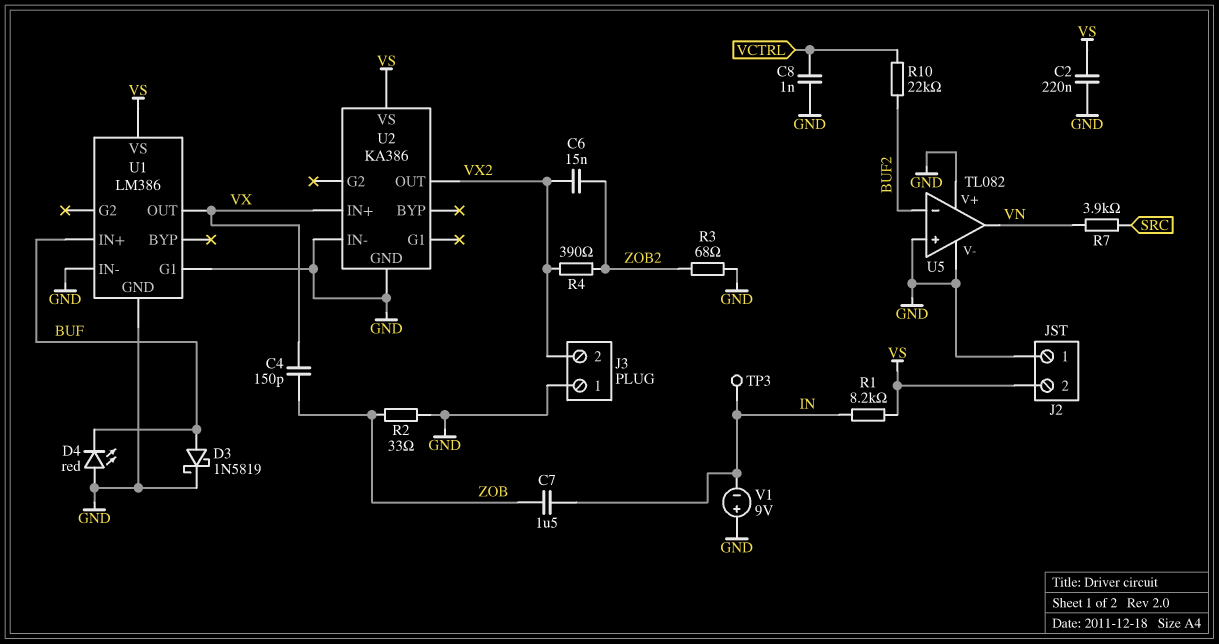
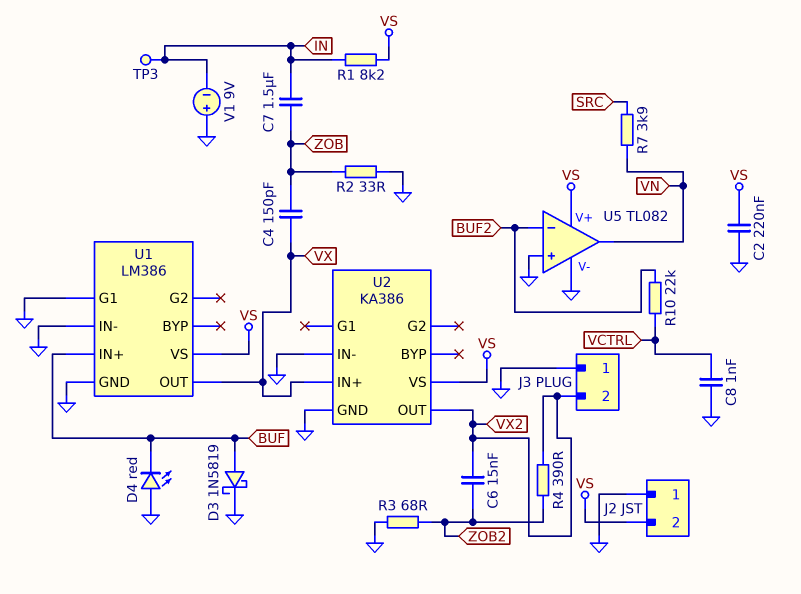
U5 pin V+: GND -> VS

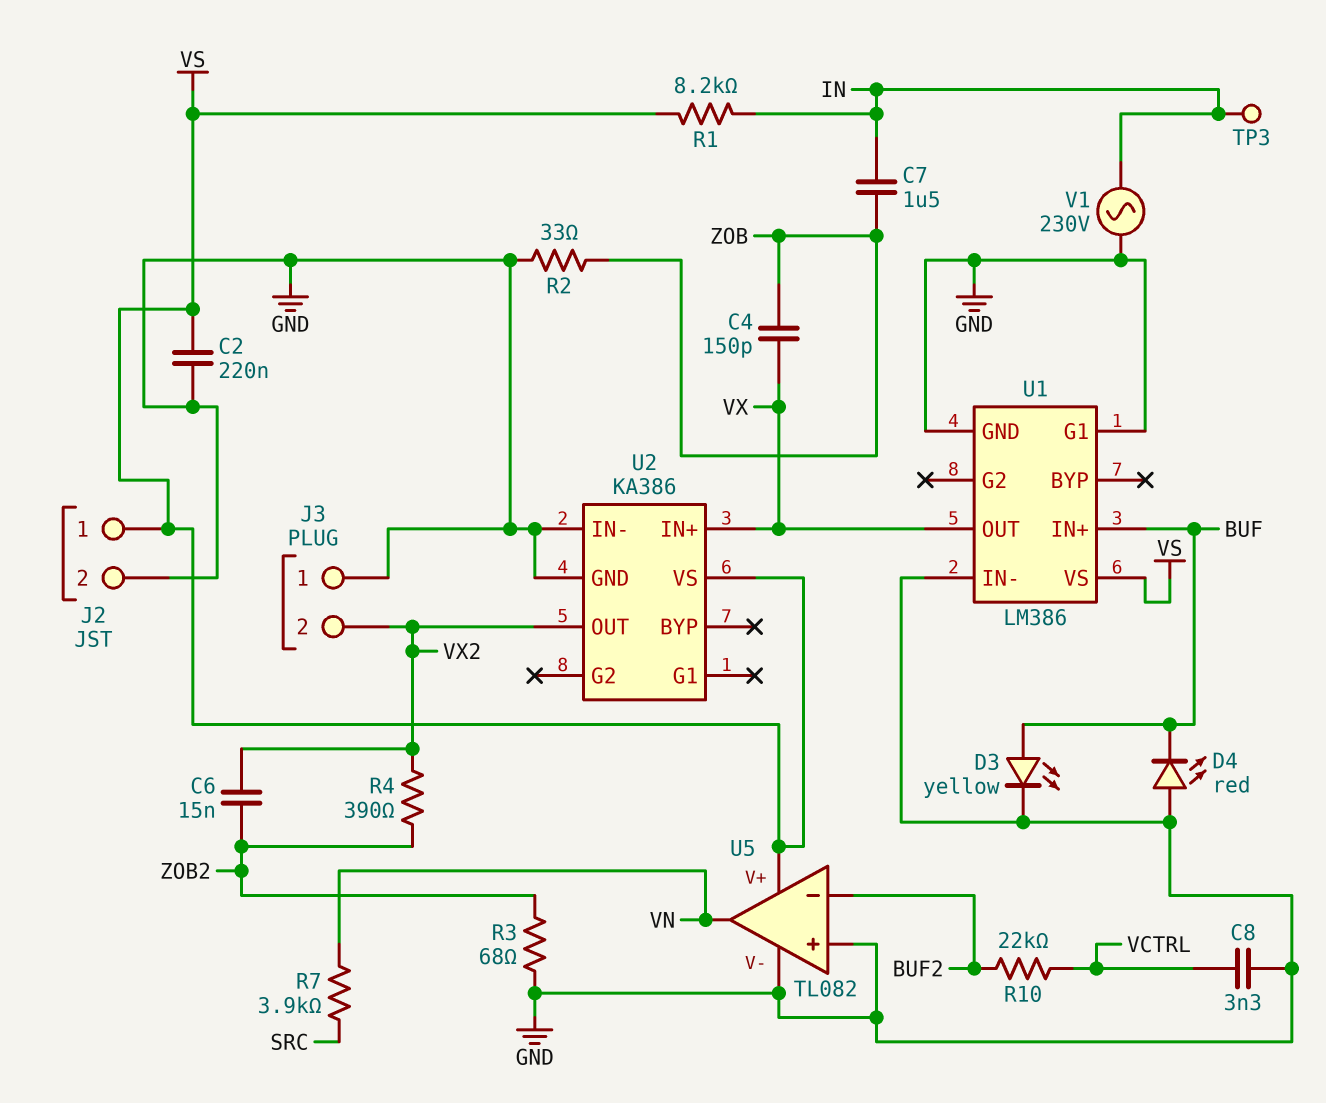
C8: 1nF (GND, VCTRL) -> 3.3nF (GND, VCTRL)
D3: schottky 1N5819 (A BUF, K GND) -> LED yellow (A BUF, K GND)
J2 pin 1: GND -> VS
J2 pin 2: VS -> GND
V1: 9V (plus GND, minus IN) -> AC 230V (GND, IN)

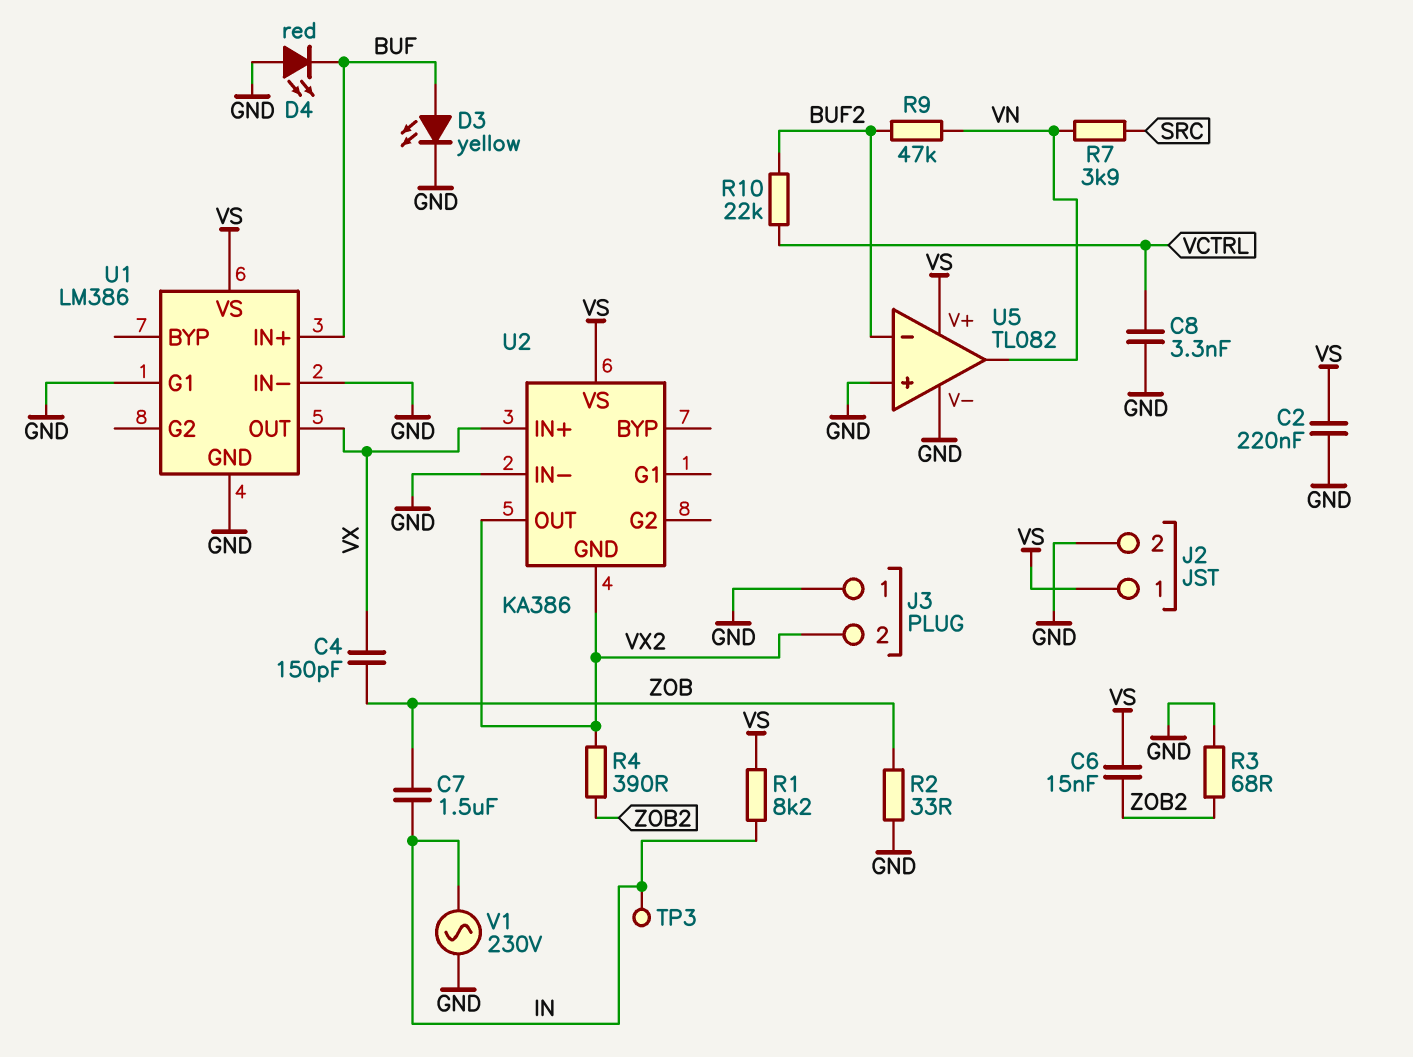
C6: 15nF (VX2, ZOB2) -> 15nF (VS, ZOB2)
R9: none -> 47k (BUF2, VN)
U2 pin GND: GND -> VX2

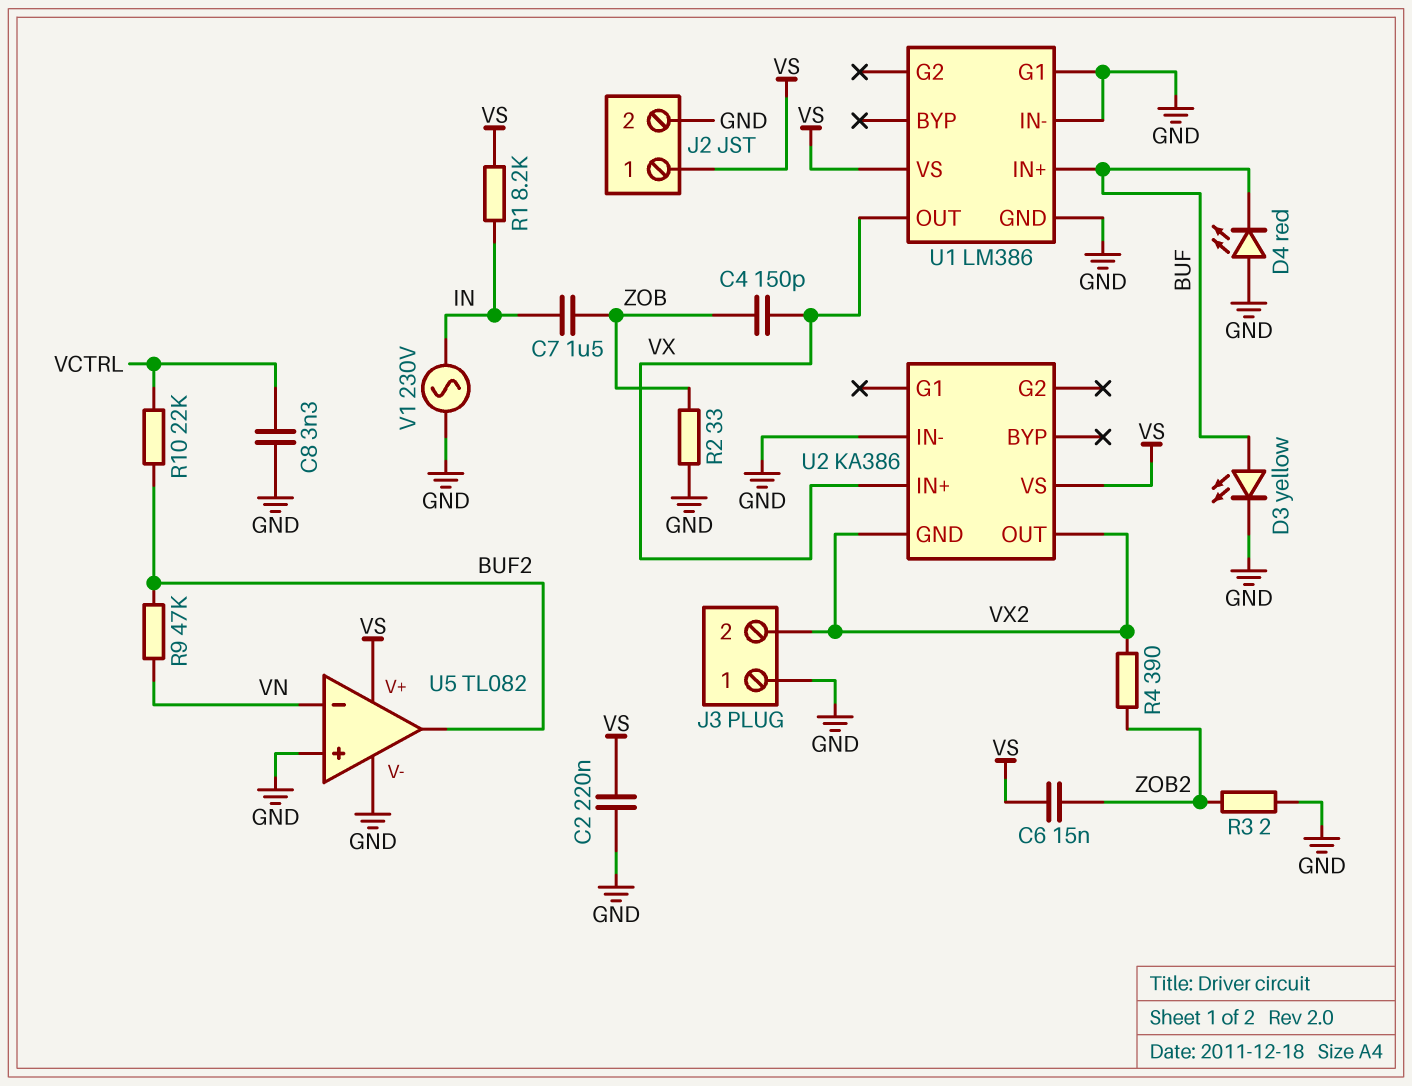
R3: 68 (GND, ZOB2) -> 2 (GND, ZOB2)
R7: 3.9k (SRC, VN) -> none
TP3: test point (IN) -> none
U5 pin in-: BUF2 -> VN
U5 pin out: VN -> BUF2

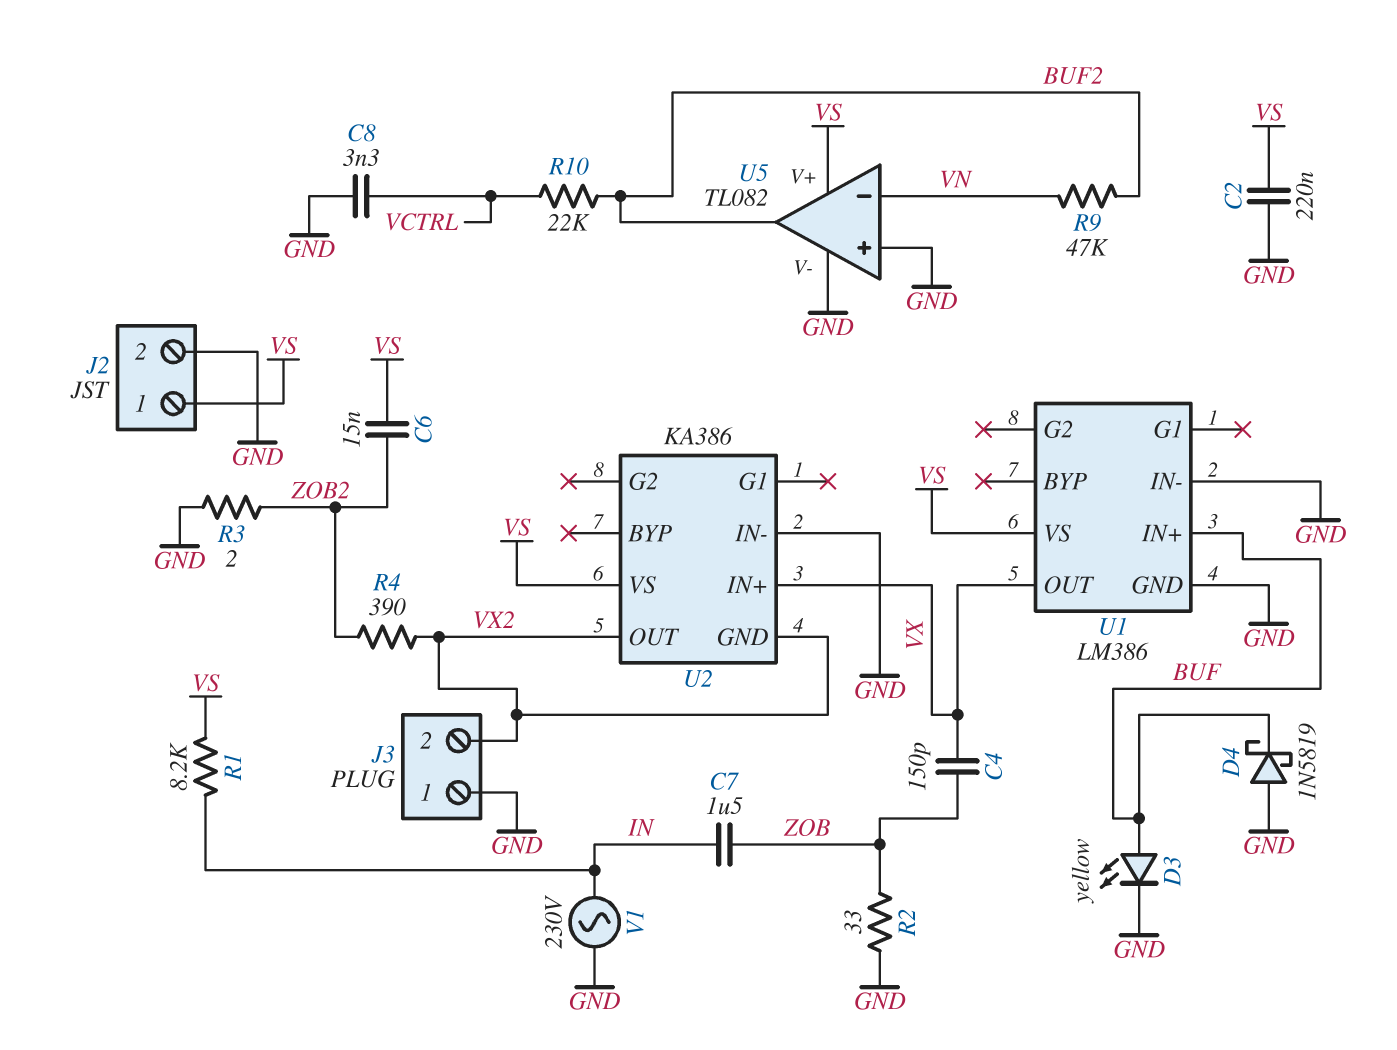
D4: LED red (A GND, K BUF) -> schottky 1N5819 (A GND, K BUF)
U1 pin G1: GND -> none

